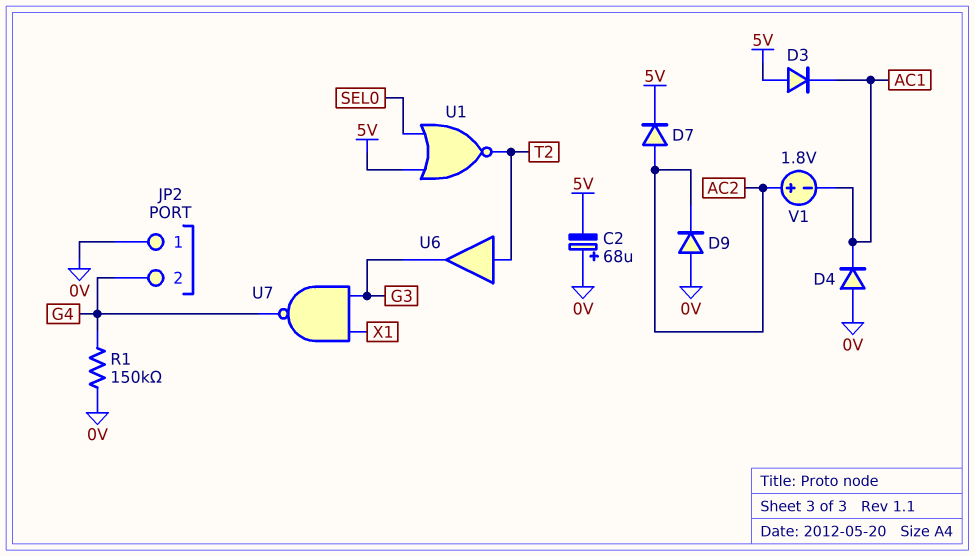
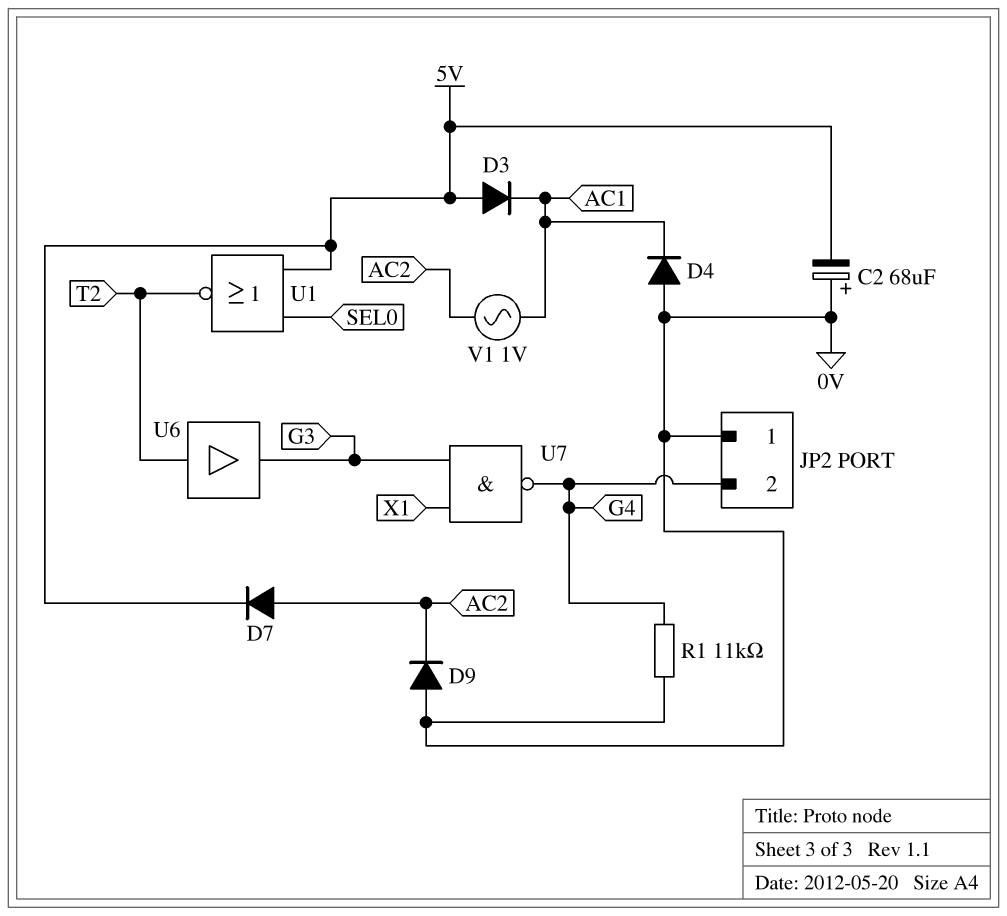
R1: 150k (0V, G4) -> 11k (0V, G4)
V1: 1.8V (plus AC2, minus AC1) -> AC 1V (AC1, AC2)

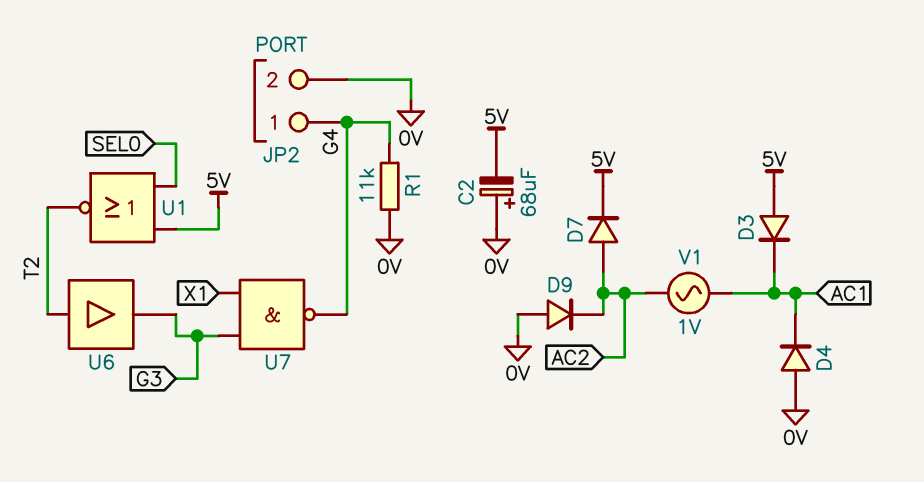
JP2 pin 1: 0V -> G4
JP2 pin 2: G4 -> 0V

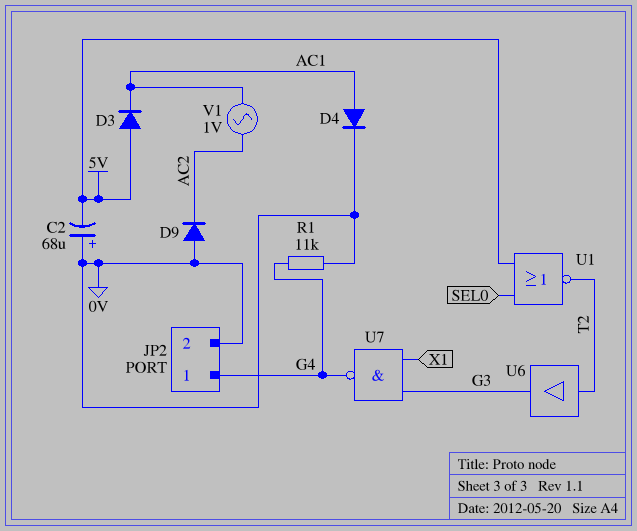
D4: diode (A 0V, K AC1) -> diode (A AC1, K 0V)
D7: diode (A AC2, K 5V) -> none

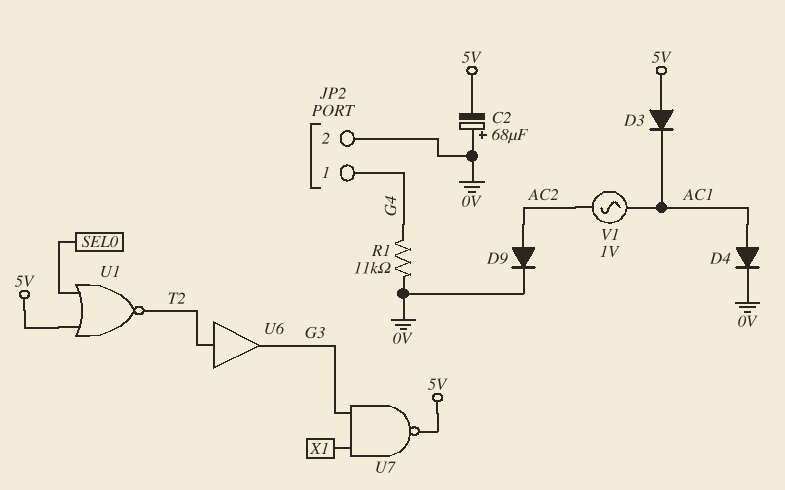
D9: diode (A 0V, K AC2) -> diode (A AC2, K 0V)
U7: NAND (in G3, in X1, out G4) -> NAND (in G3, in X1, out 5V)

